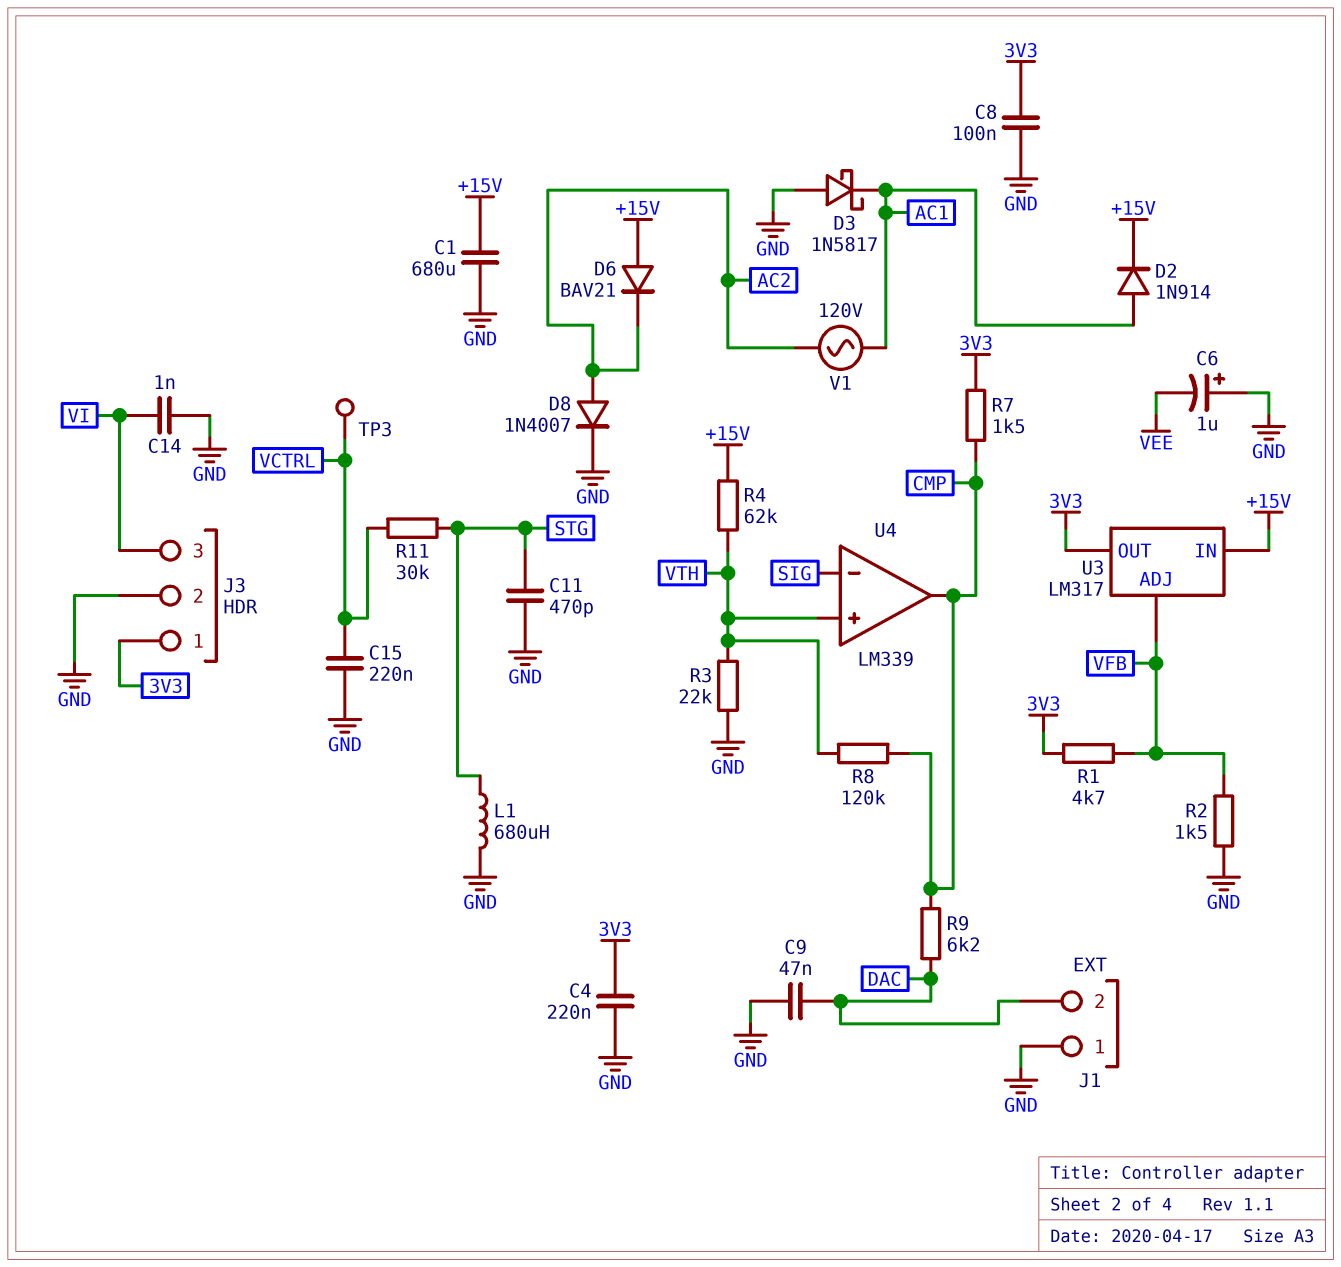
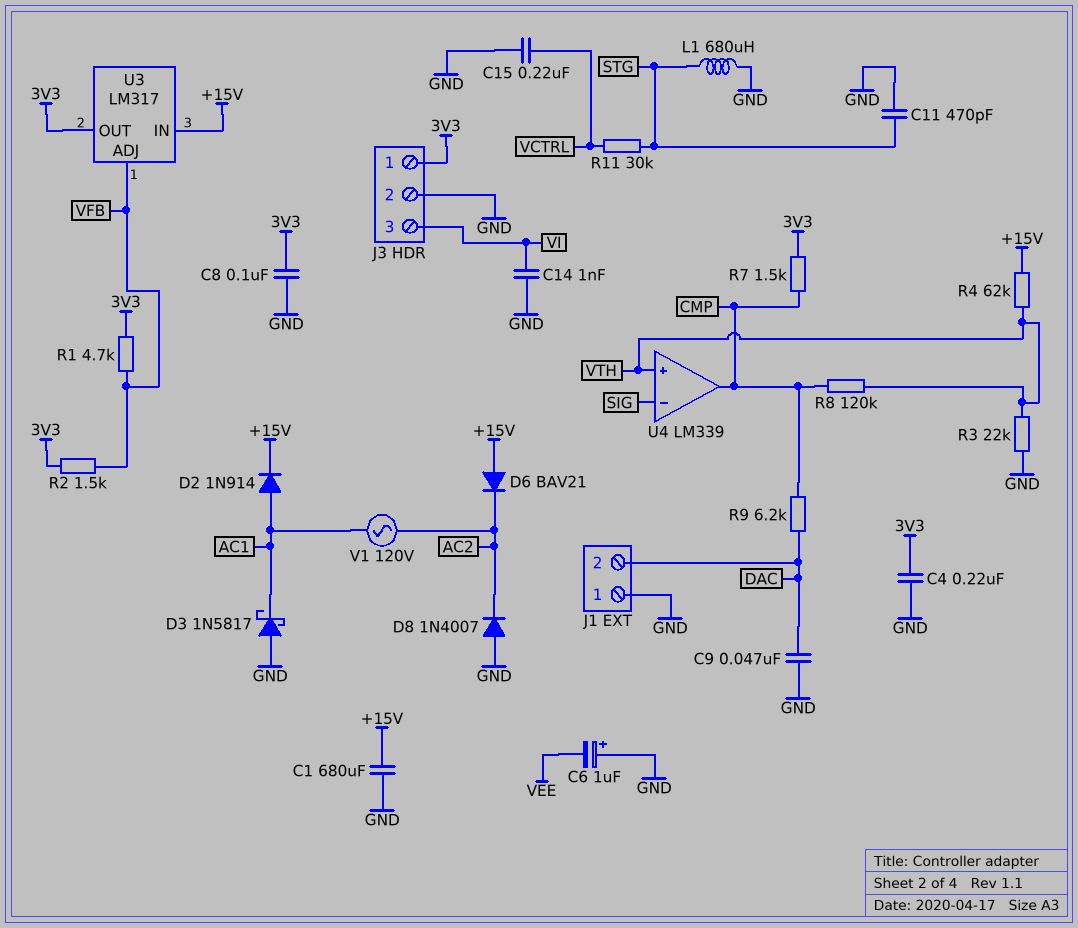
D8: diode 1N4007 (A AC2, K GND) -> diode 1N4007 (A GND, K AC2)
R2: 1.5k (GND, VFB) -> 1.5k (3V3, VFB)
TP3: test point (VCTRL) -> none

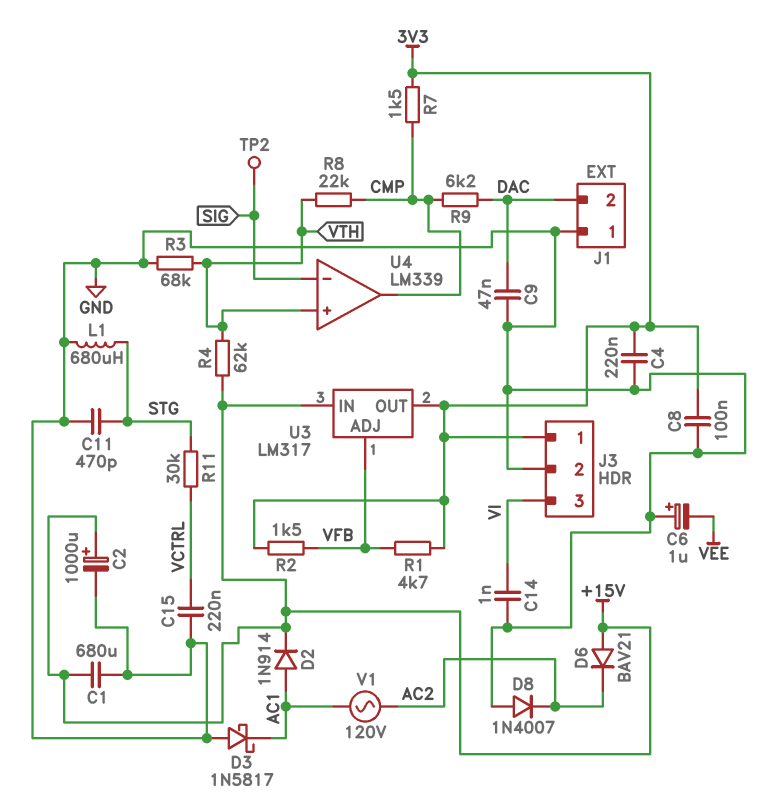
C2: none -> 1000uF (plus +15V, minus GND)
R3: 22k (GND, VTH) -> 68k (GND, VTH)
R8: 120k (CMP, VTH) -> 22k (CMP, VTH)
TP2: none -> test point (SIG)

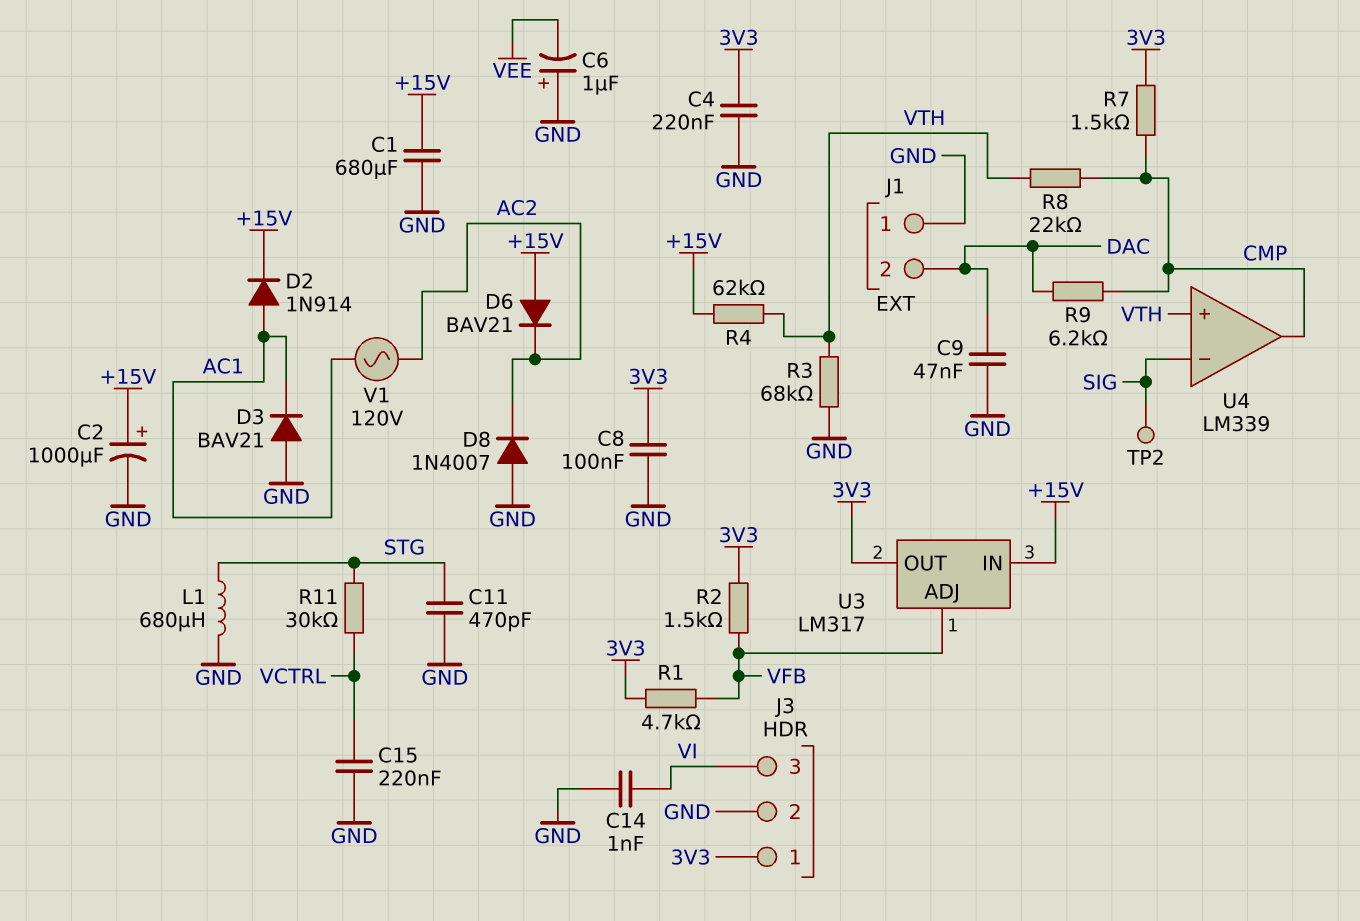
D3: schottky 1N5817 (A GND, K AC1) -> diode BAV21 (A GND, K AC1)

